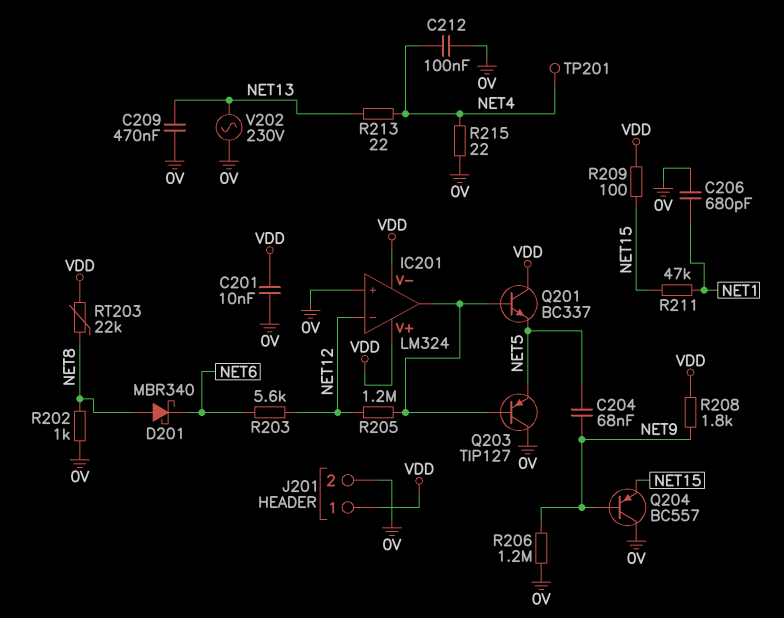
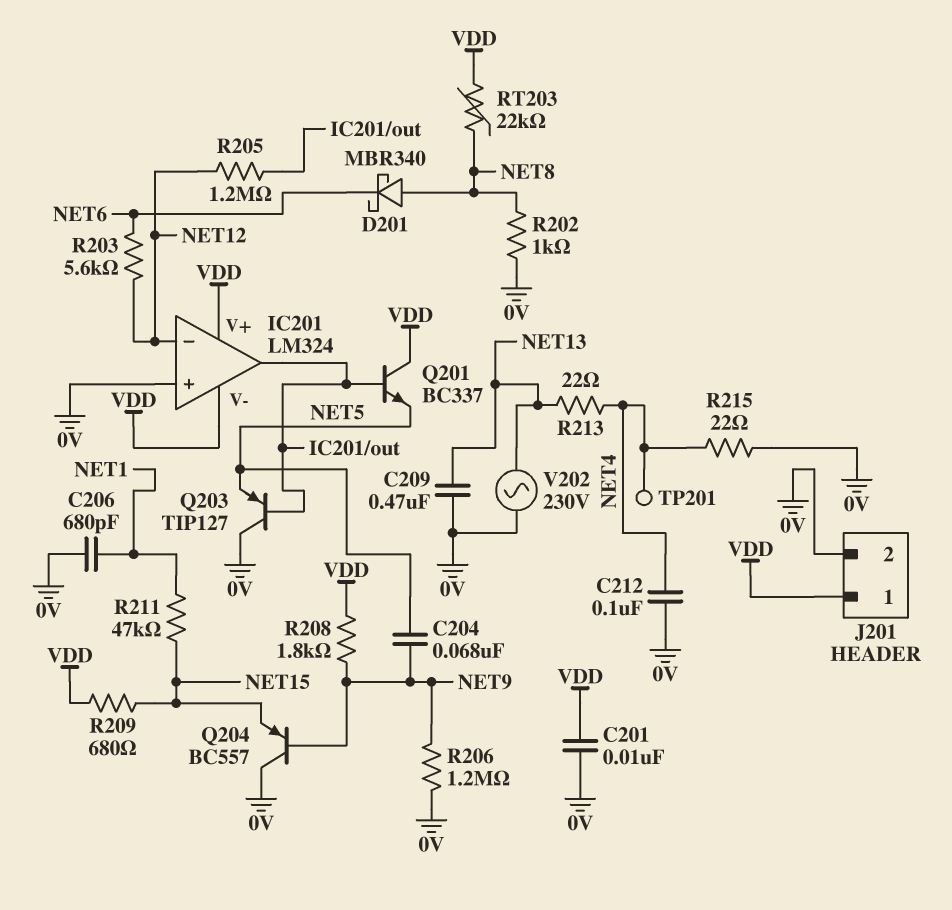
R209: 100 (NET15, VDD) -> 680 (NET15, VDD)

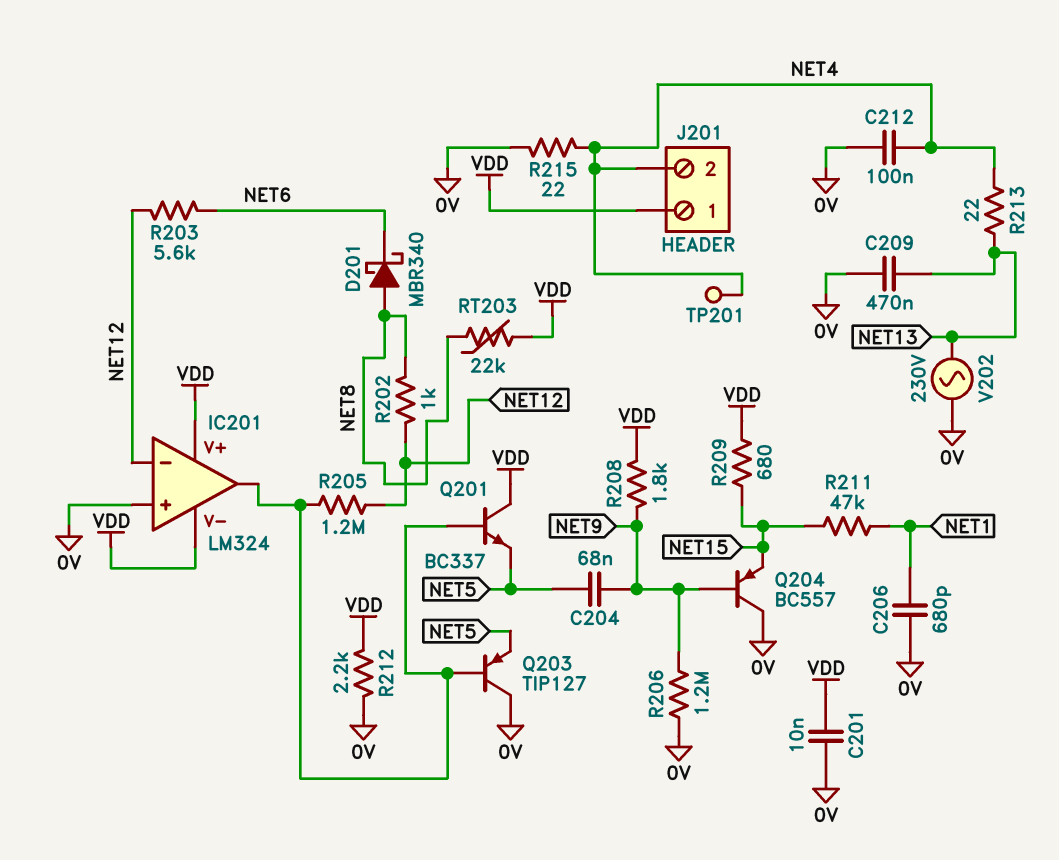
J201 pin 2: 0V -> NET4
R202: 1k (0V, NET8) -> 1k (NET8, NET12)
R212: none -> 2.2k (0V, VDD)

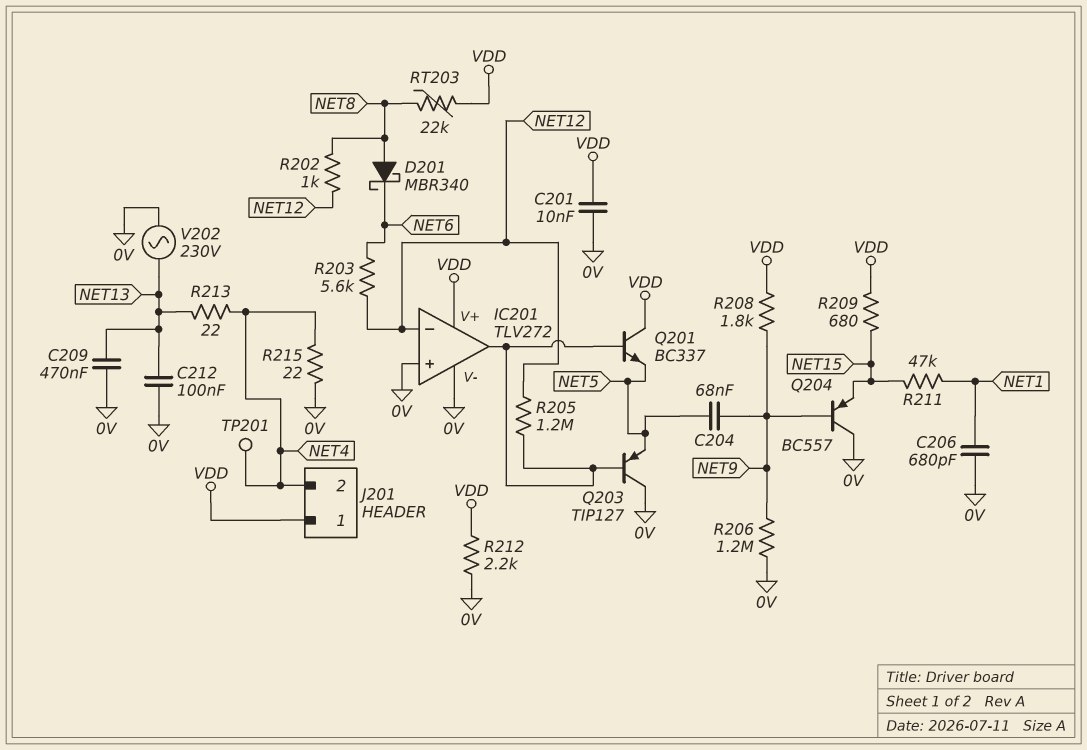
C212: 100nF (0V, NET4) -> 100nF (0V, NET13)
IC201: LM324 -> TLV272
IC201 pin V-: VDD -> 0V

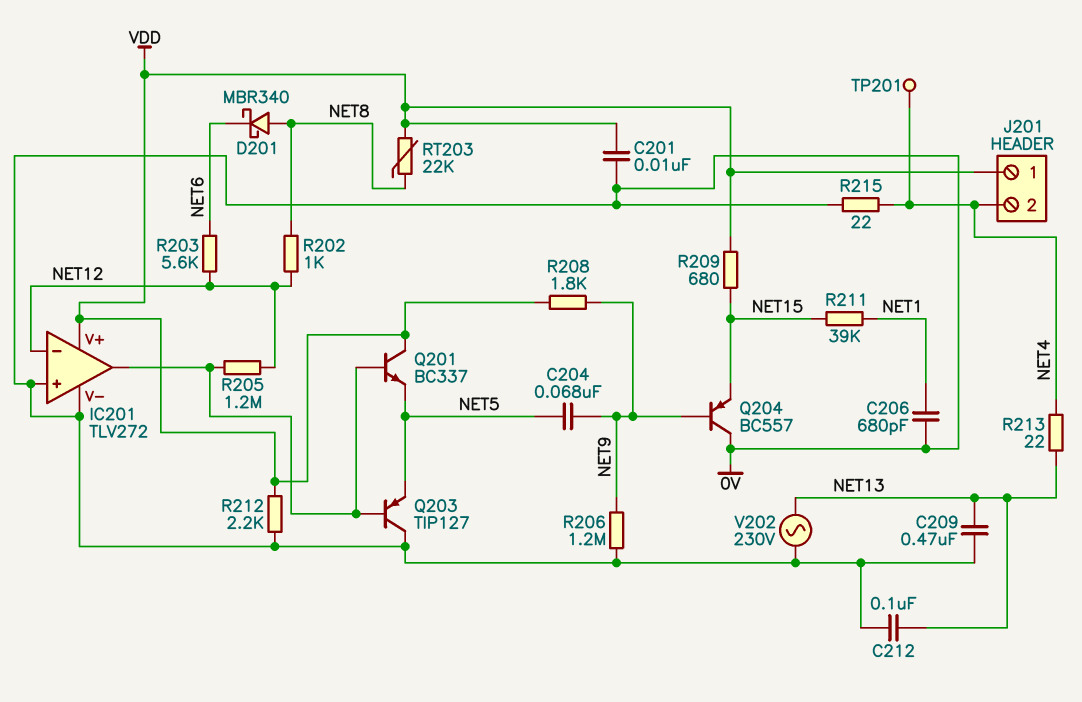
R211: 47k (NET1, NET15) -> 39k (NET1, NET15)

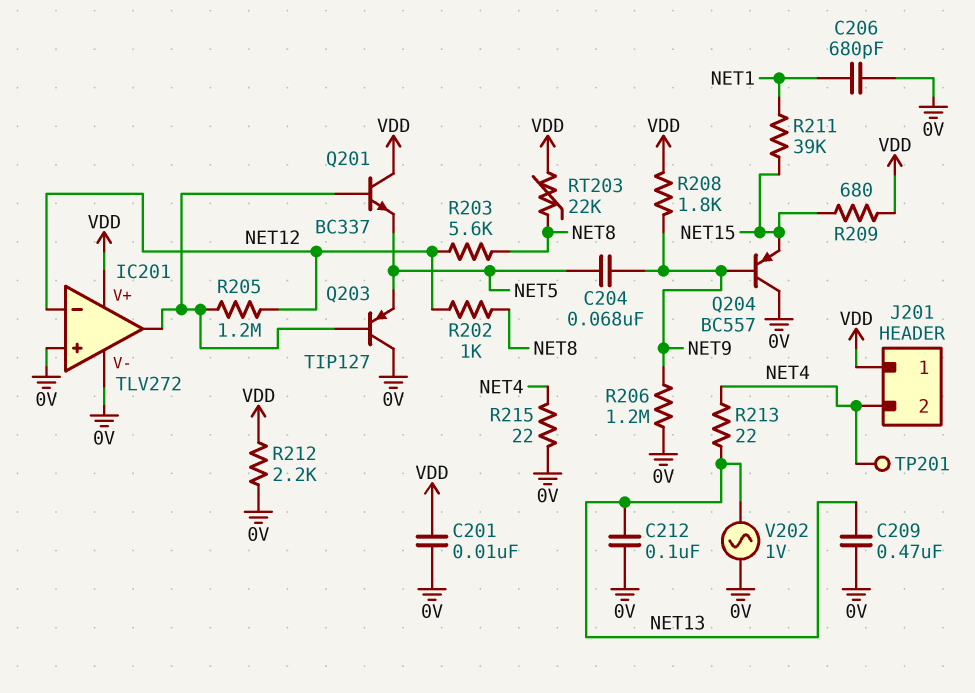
D201: schottky MBR340 (A NET8, K NET6) -> none
R203: 5.6k (NET6, NET12) -> 5.6k (NET8, NET12)
V202: AC 230V (0V, NET13) -> AC 1V (0V, NET13)

